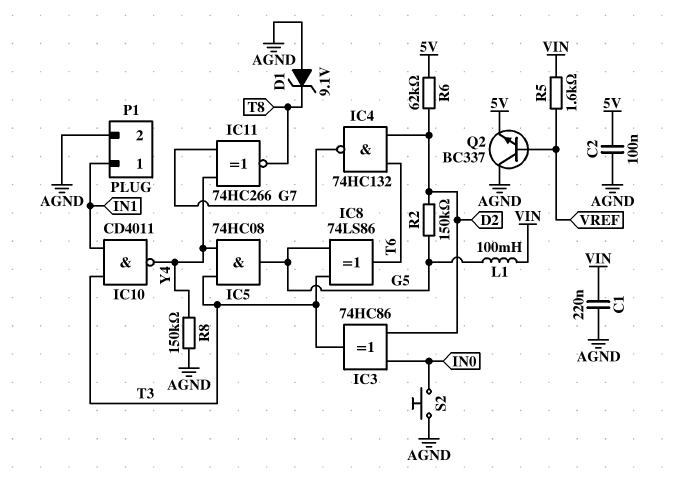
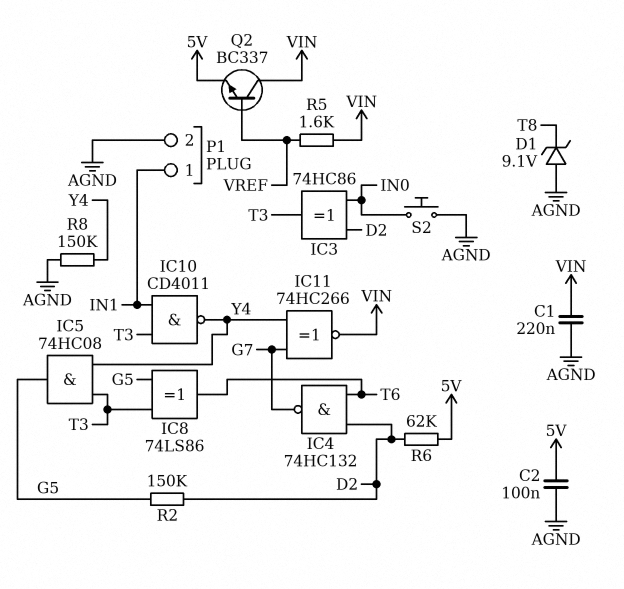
IC11: XNOR 74HC266 (in G7, in Y4, out T8) -> XNOR 74HC266 (in G7, in Y4, out VIN)
L1: 100mH (G5, VIN) -> none
Q2: NPN BC337 (B VREF, C AGND, E 5V) -> NPN BC337 (B VREF, C VIN, E 5V)

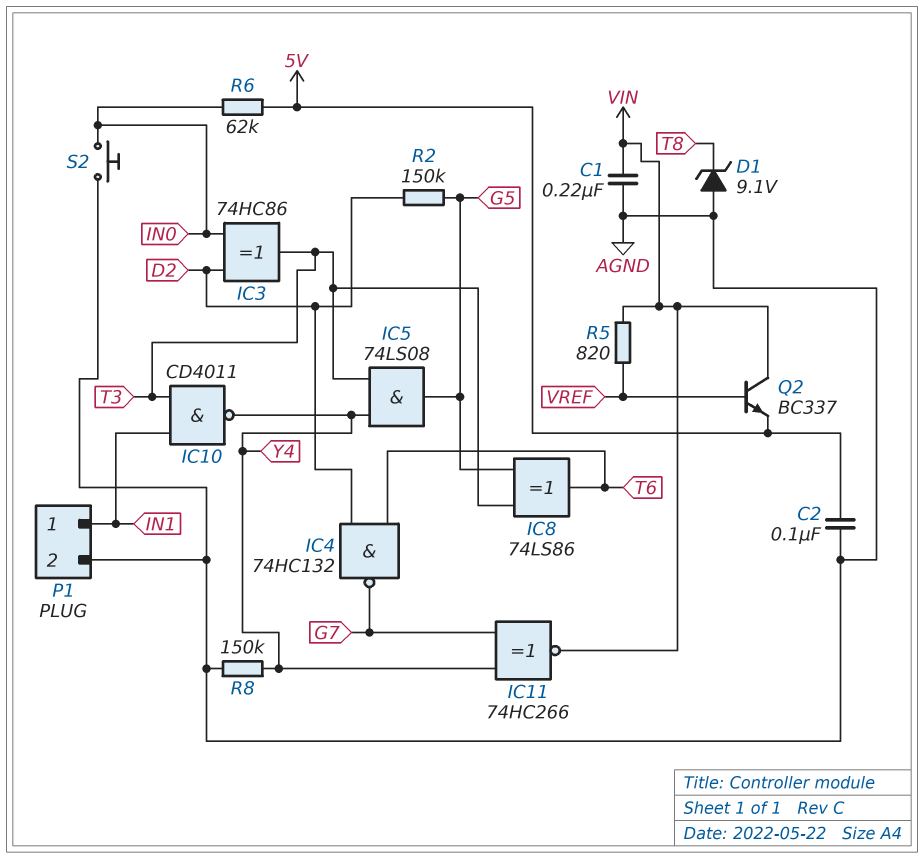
IC5: AND 74HC08 (in T3, in Y4, out G5) -> AND 74LS08 (in T3, in Y4, out G5)
R5: 1.6k (VIN, VREF) -> 820 (VIN, VREF)
R6: 62k (5V, D2) -> 62k (5V, IN0)

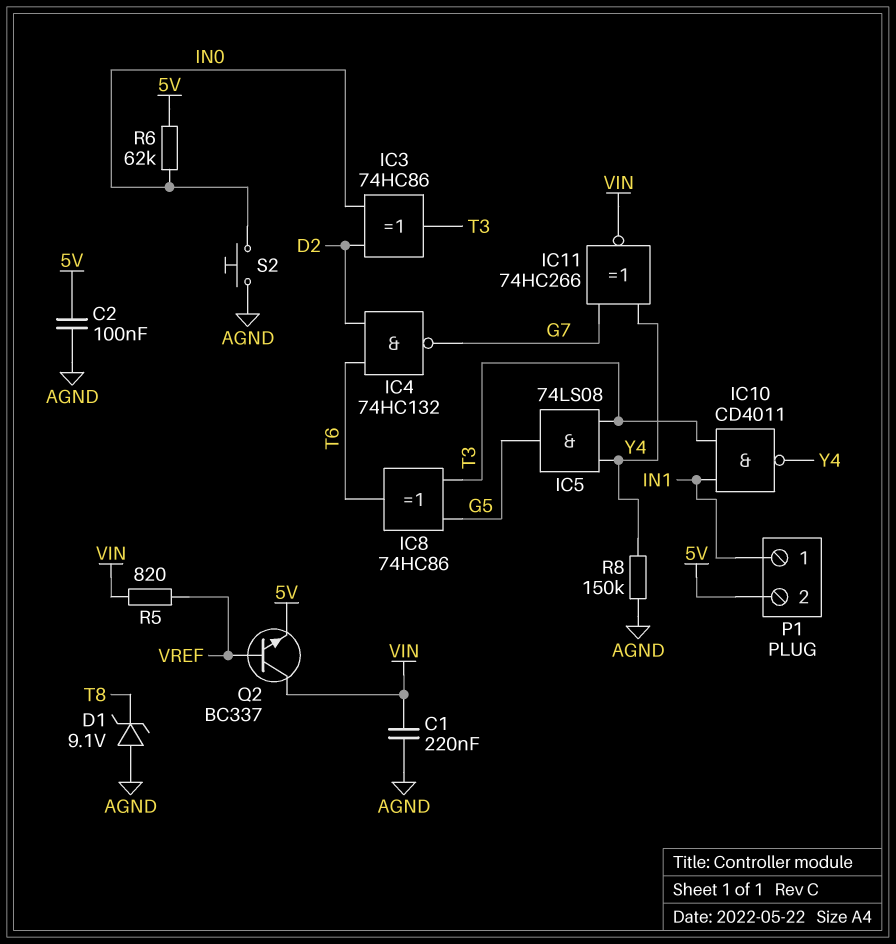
IC8: XOR 74LS86 (in G5, in T3, out T6) -> XOR 74HC86 (in G5, in T3, out T6)
P1 pin 2: AGND -> 5V
R2: 150k (D2, G5) -> none

